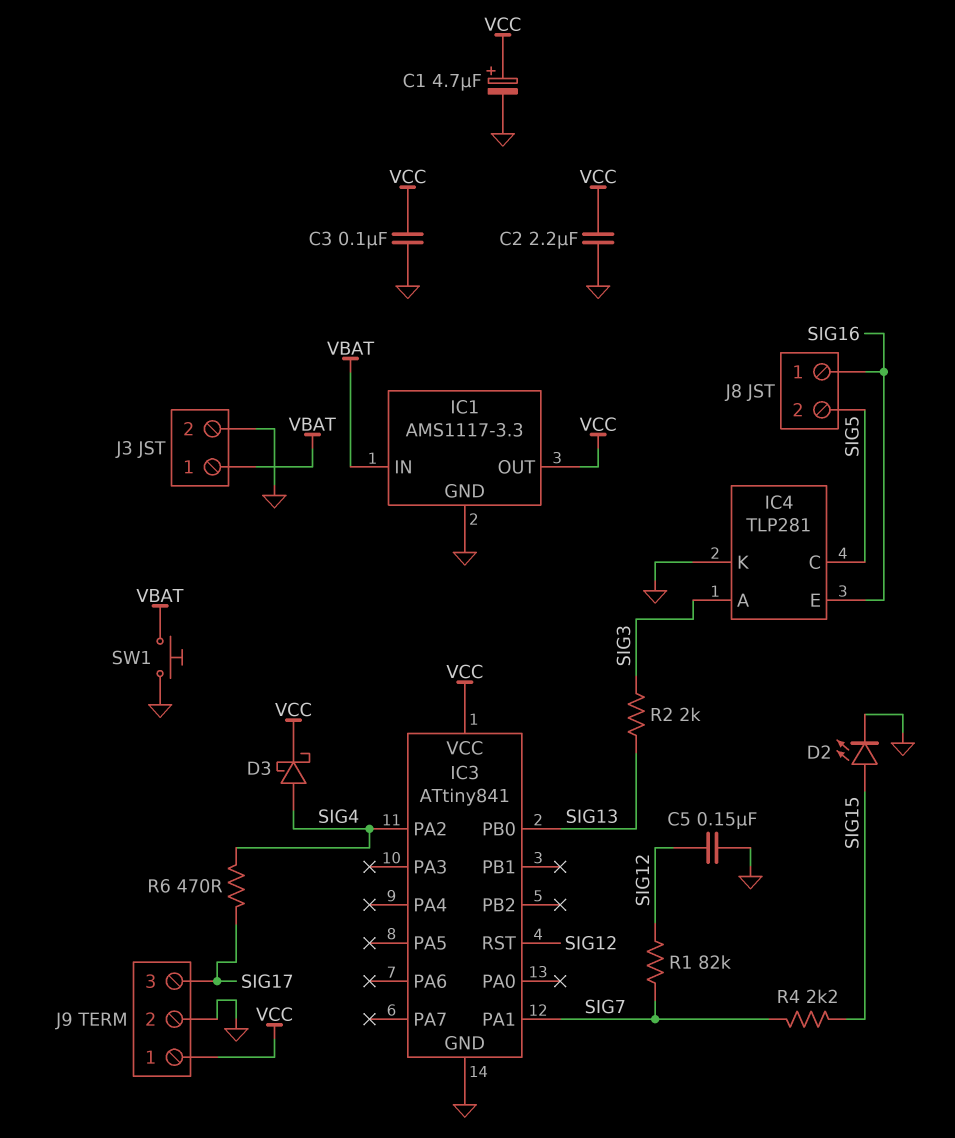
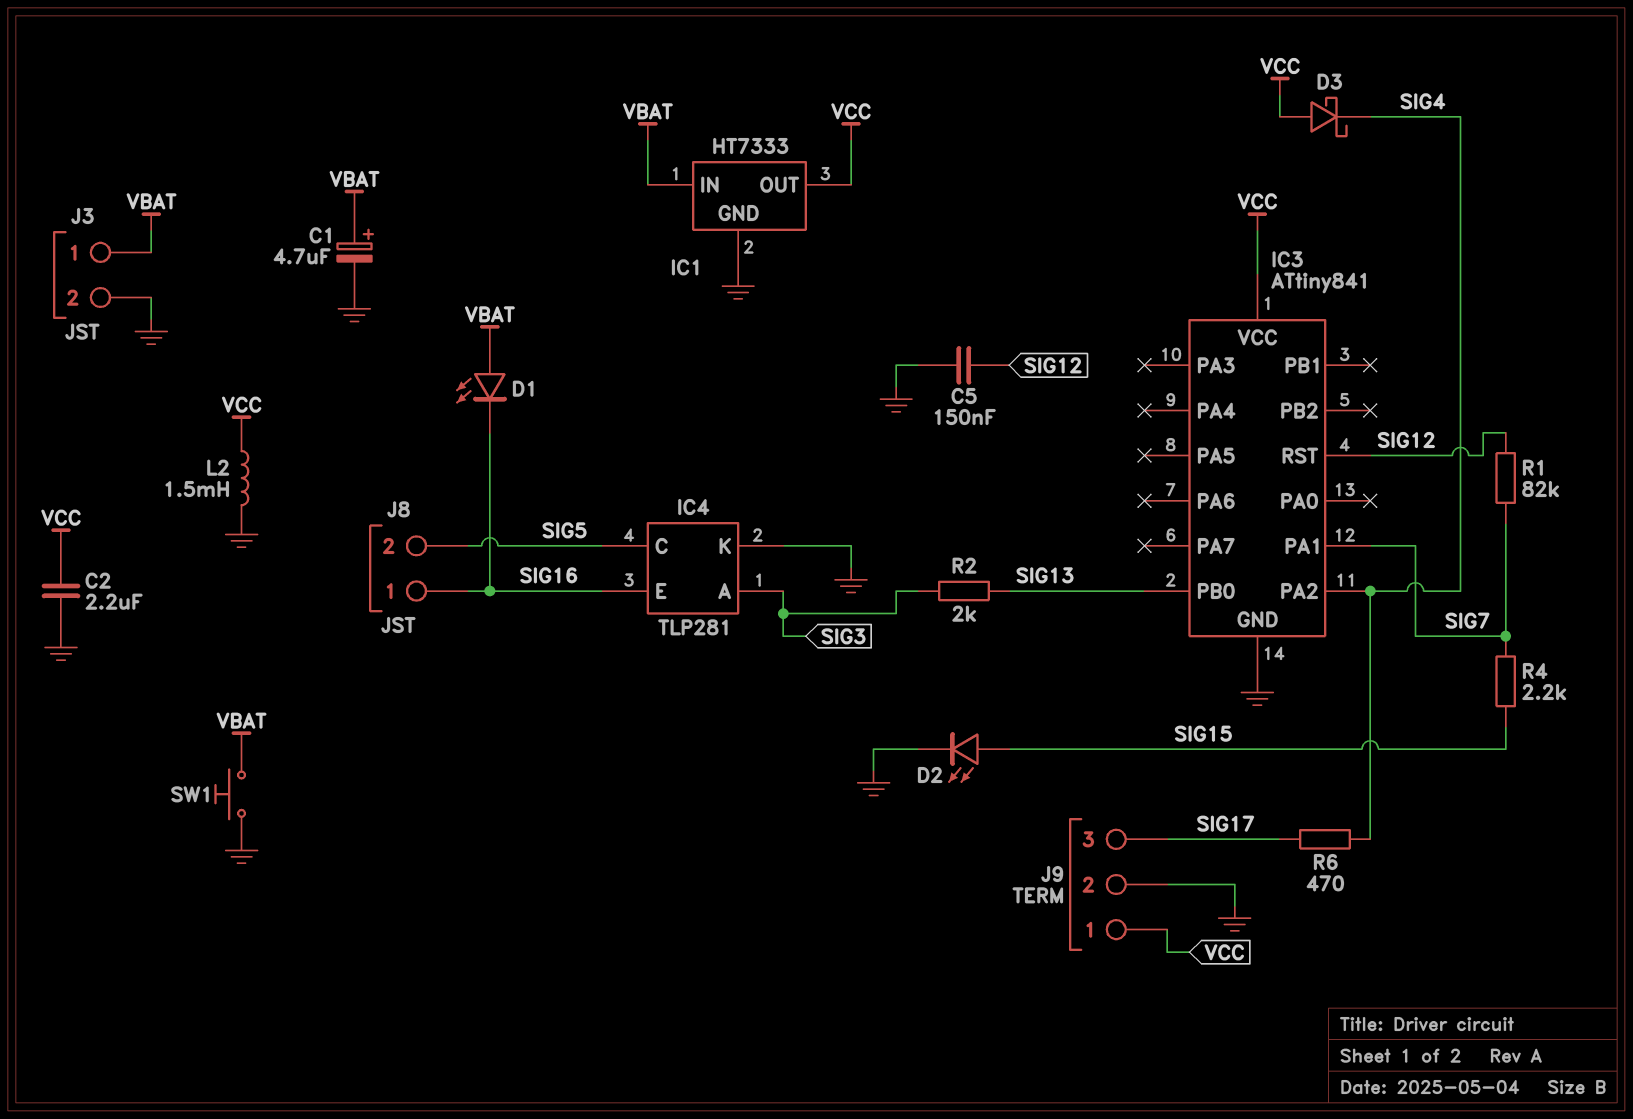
C1: 4.7uF (plus VCC, minus GND) -> 4.7uF (plus VBAT, minus GND)
C3: 100nF (GND, VCC) -> none
D1: none -> LED (A VBAT, K SIG16)
D3: schottky (A SIG4, K VCC) -> schottky (A VCC, K SIG4)
IC1: AMS1117-3.3 -> HT7333
L2: none -> 1.5mH (GND, VCC)

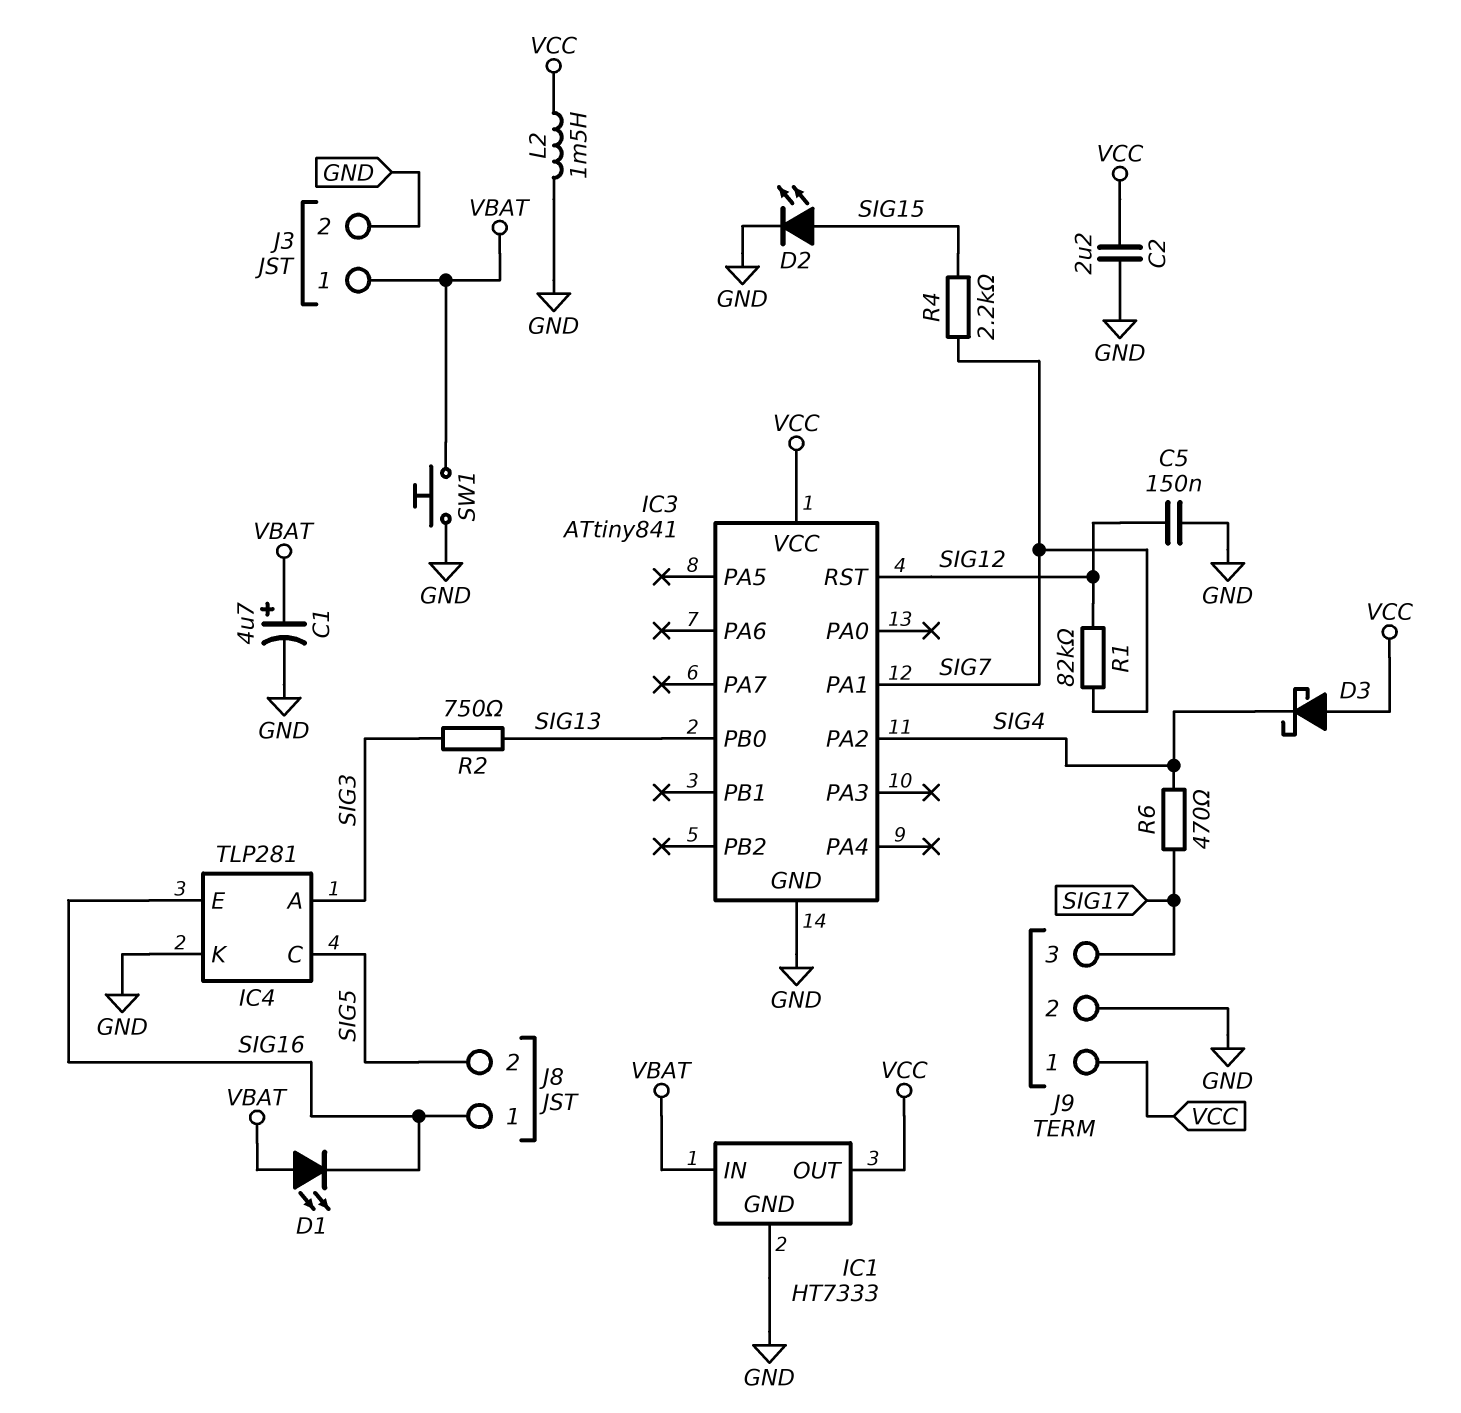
R2: 2k (SIG3, SIG13) -> 750 (SIG3, SIG13)

